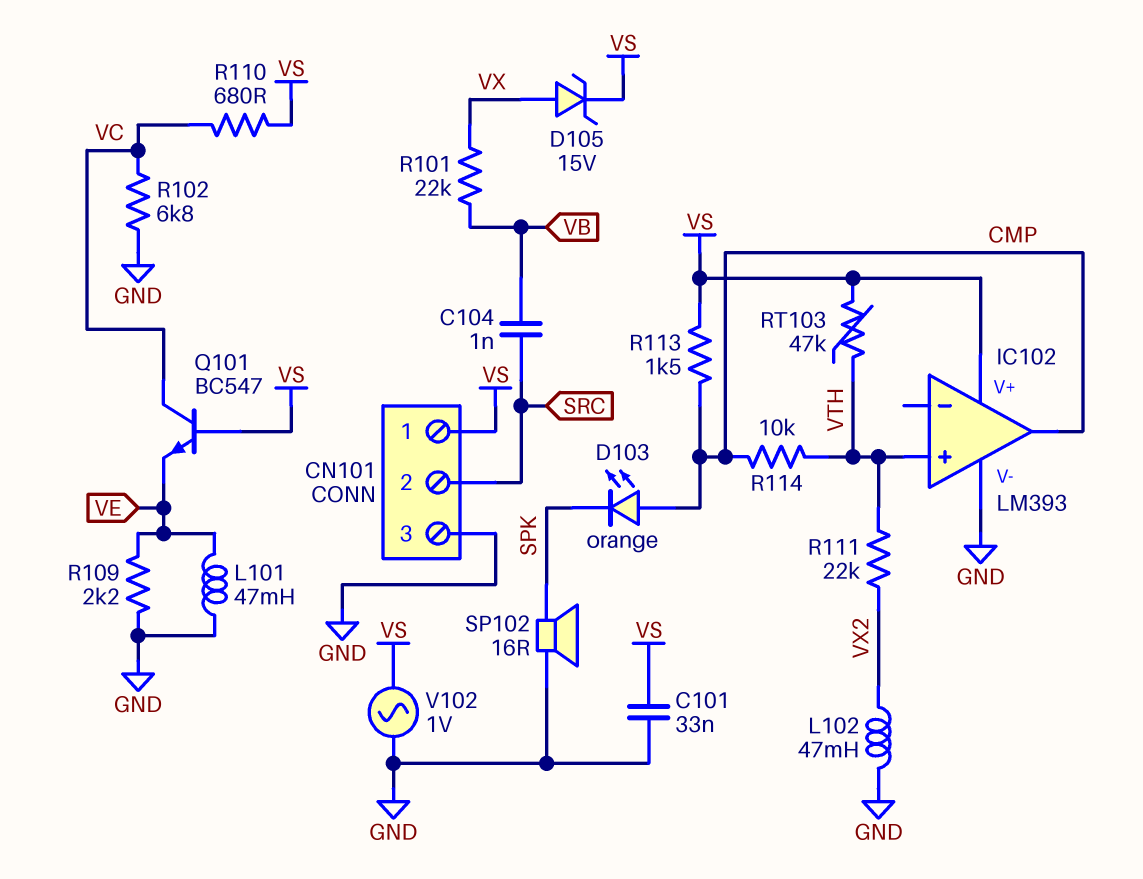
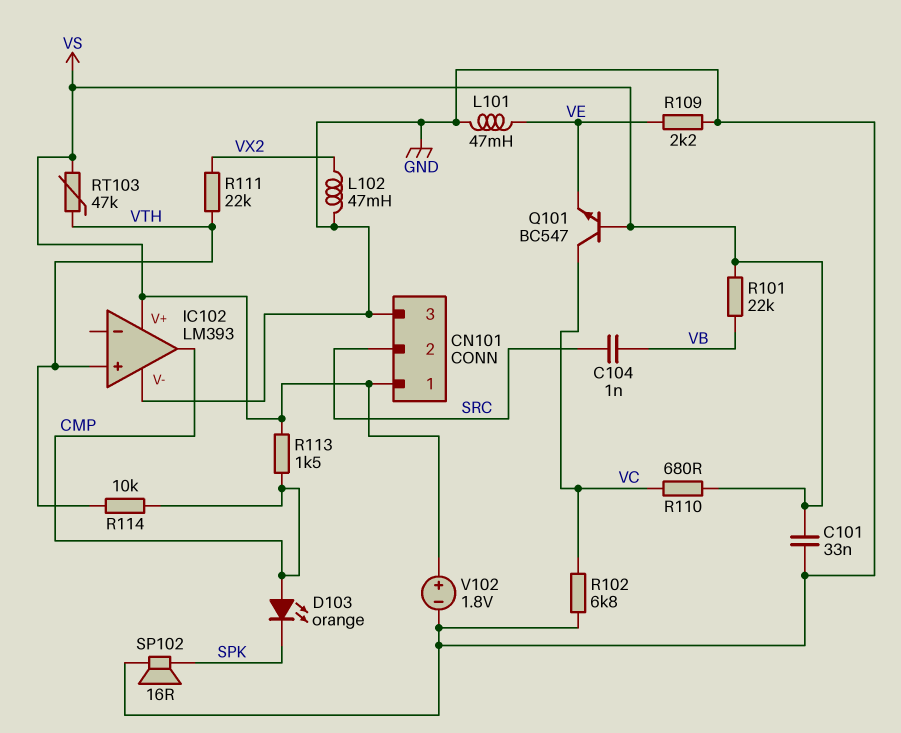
D105: zener 15V (A VX, K VS) -> none
R101: 22k (VB, VX) -> 22k (VB, VS)
V102: AC 1V (GND, VS) -> 1.8V (plus VS, minus GND)

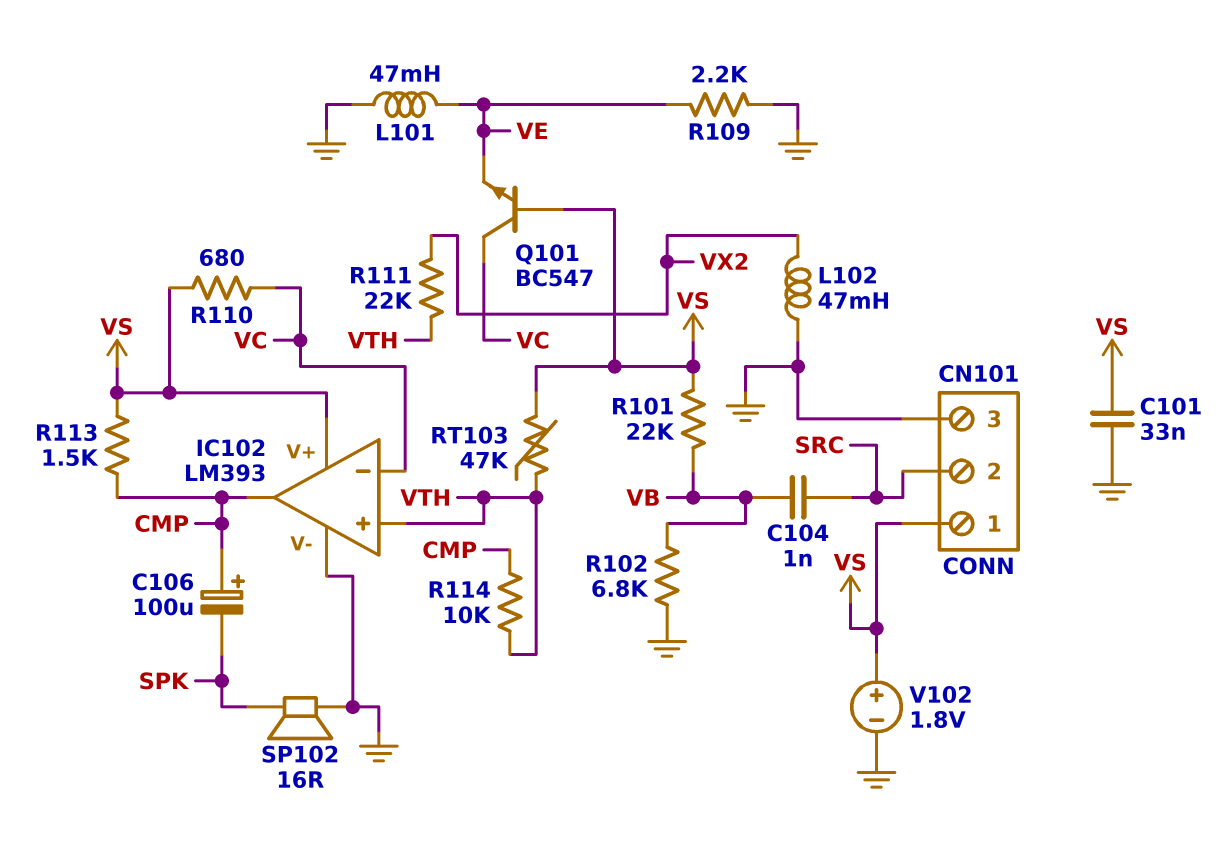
C106: none -> 100uF (plus CMP, minus SPK)
D103: LED orange (A CMP, K SPK) -> none
IC102 pin in-: none -> VC
R102: 6.8k (GND, VC) -> 6.8k (GND, VB)

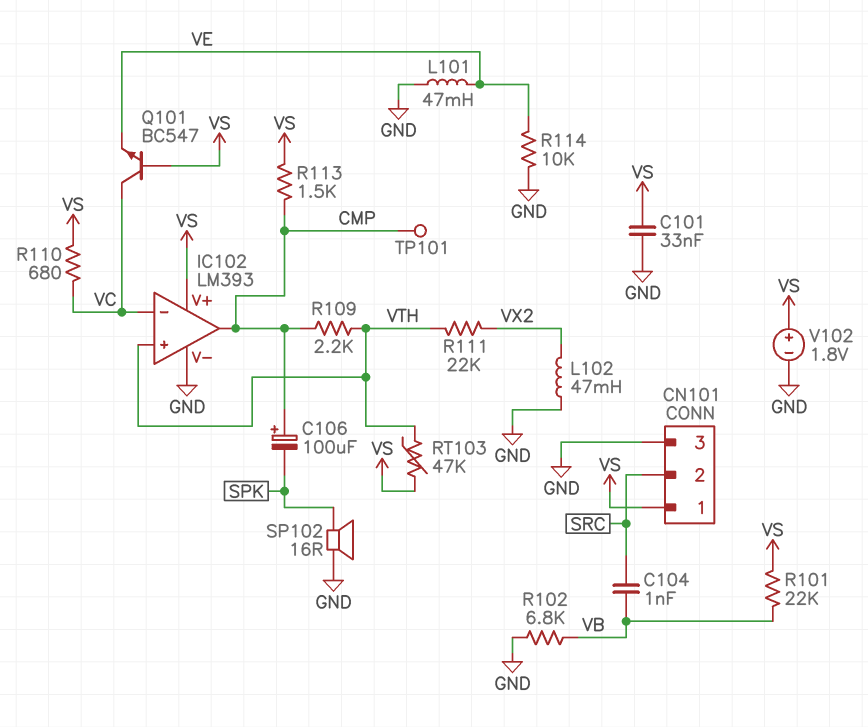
R109: 2.2k (GND, VE) -> 2.2k (CMP, VTH)
R114: 10k (CMP, VTH) -> 10k (GND, VE)
TP101: none -> test point (CMP)

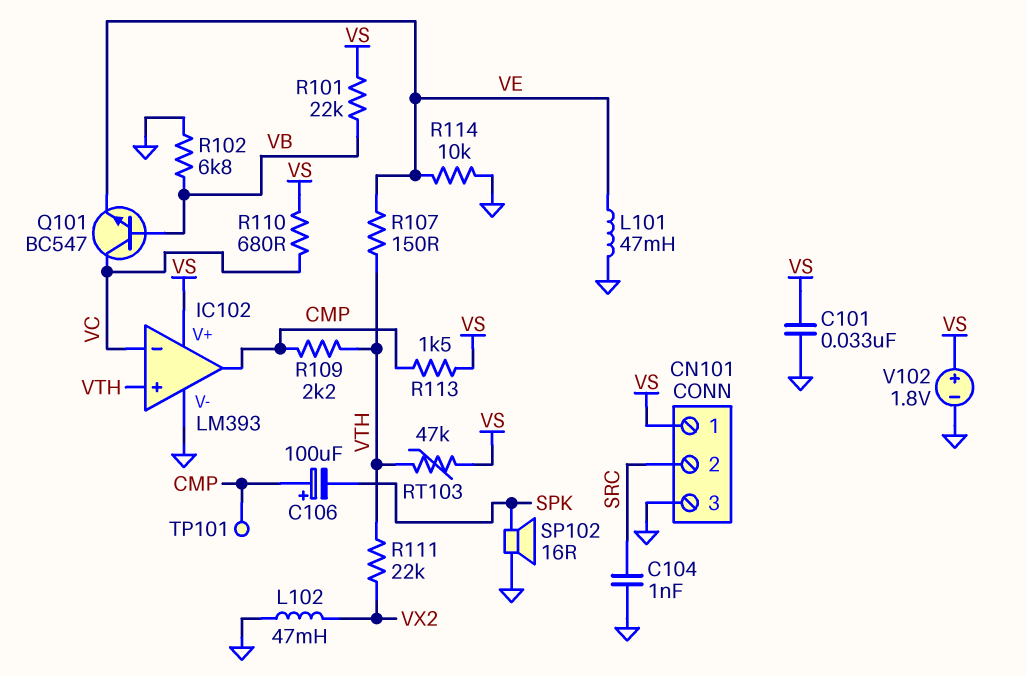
C104: 1nF (SRC, VB) -> 1nF (GND, SRC)
Q101: NPN BC547 (B VS, C VC, E VE) -> NPN BC547 (B VB, C VC, E VE)
R107: none -> 150 (VE, VTH)

